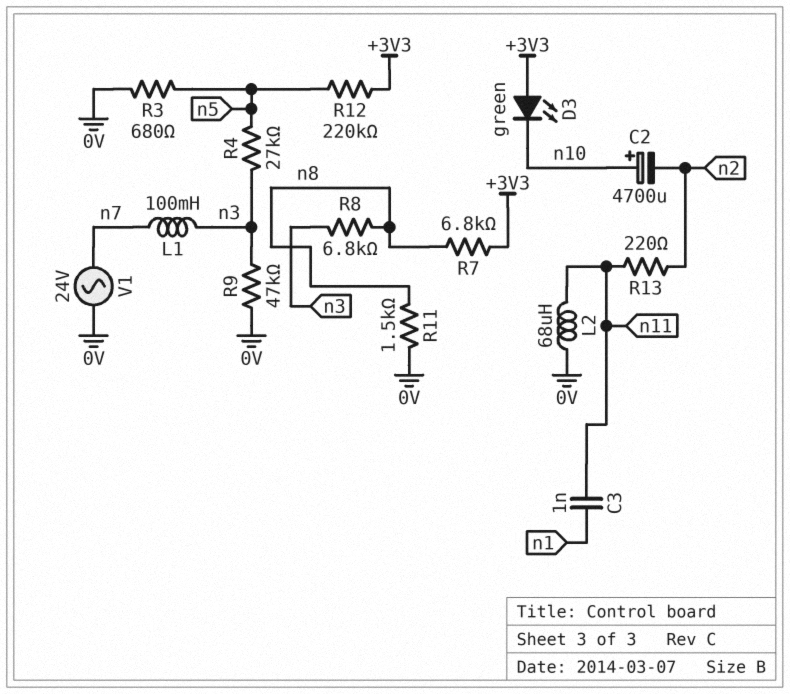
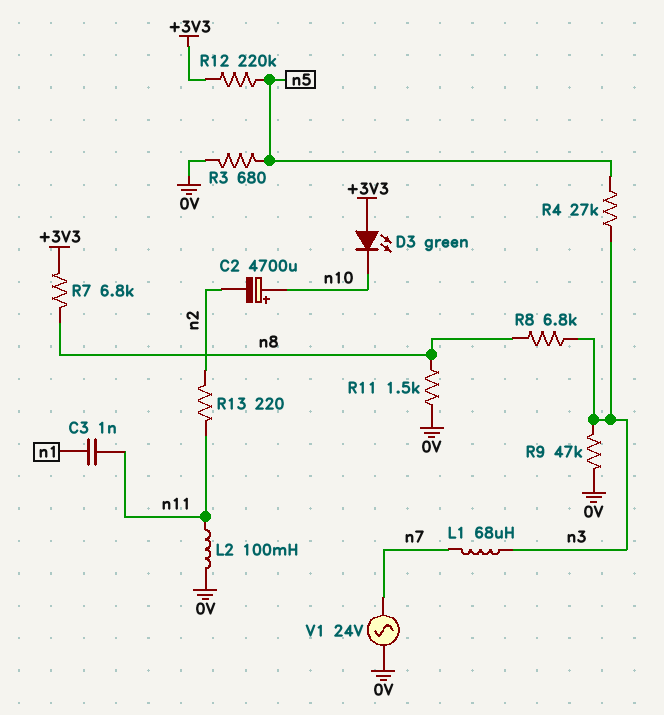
L1: 100mH (n3, n7) -> 68uH (n3, n7)
L2: 68uH (0V, n11) -> 100mH (0V, n11)

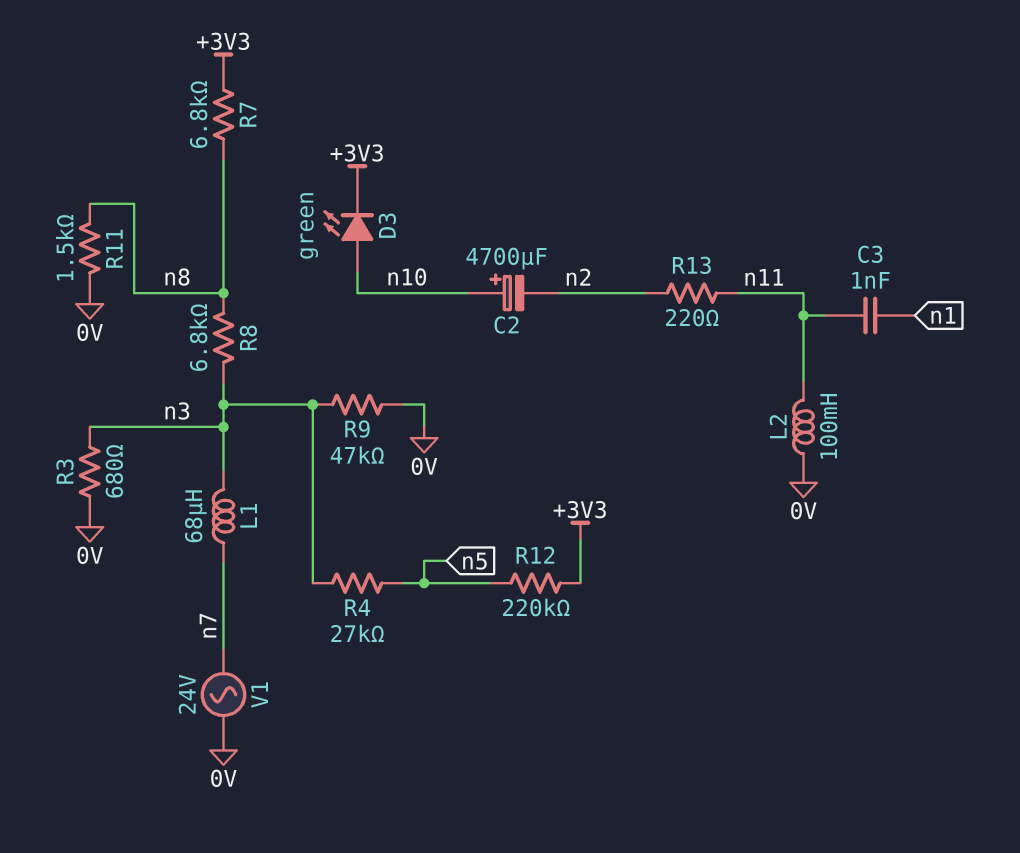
D3: LED green (A +3V3, K n10) -> LED green (A n10, K +3V3)
R3: 680 (0V, n5) -> 680 (0V, n3)

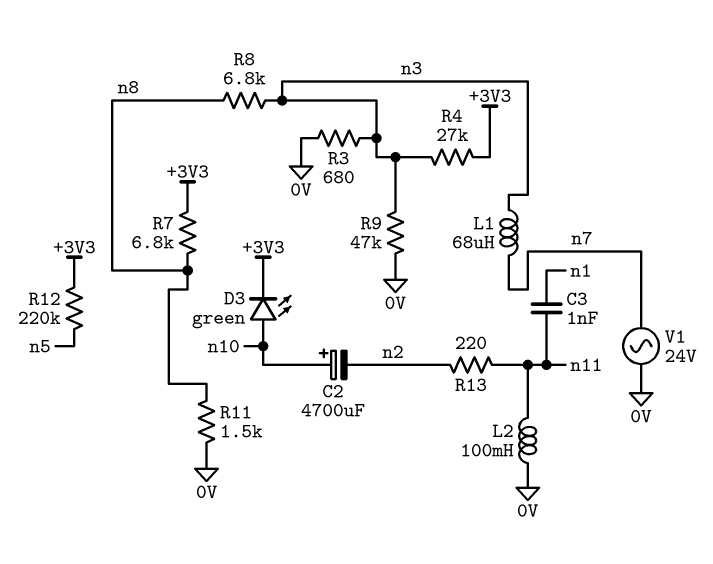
R4: 27k (n3, n5) -> 27k (+3V3, n3)

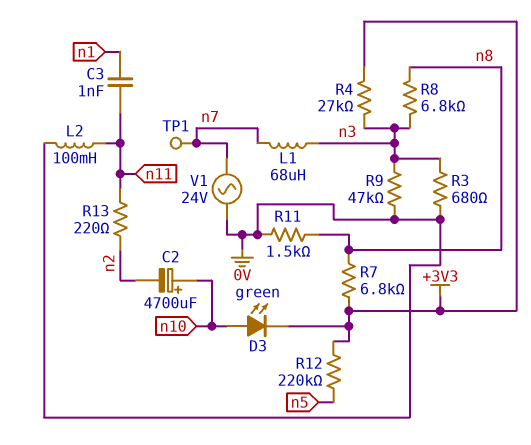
TP1: none -> test point (n7)

